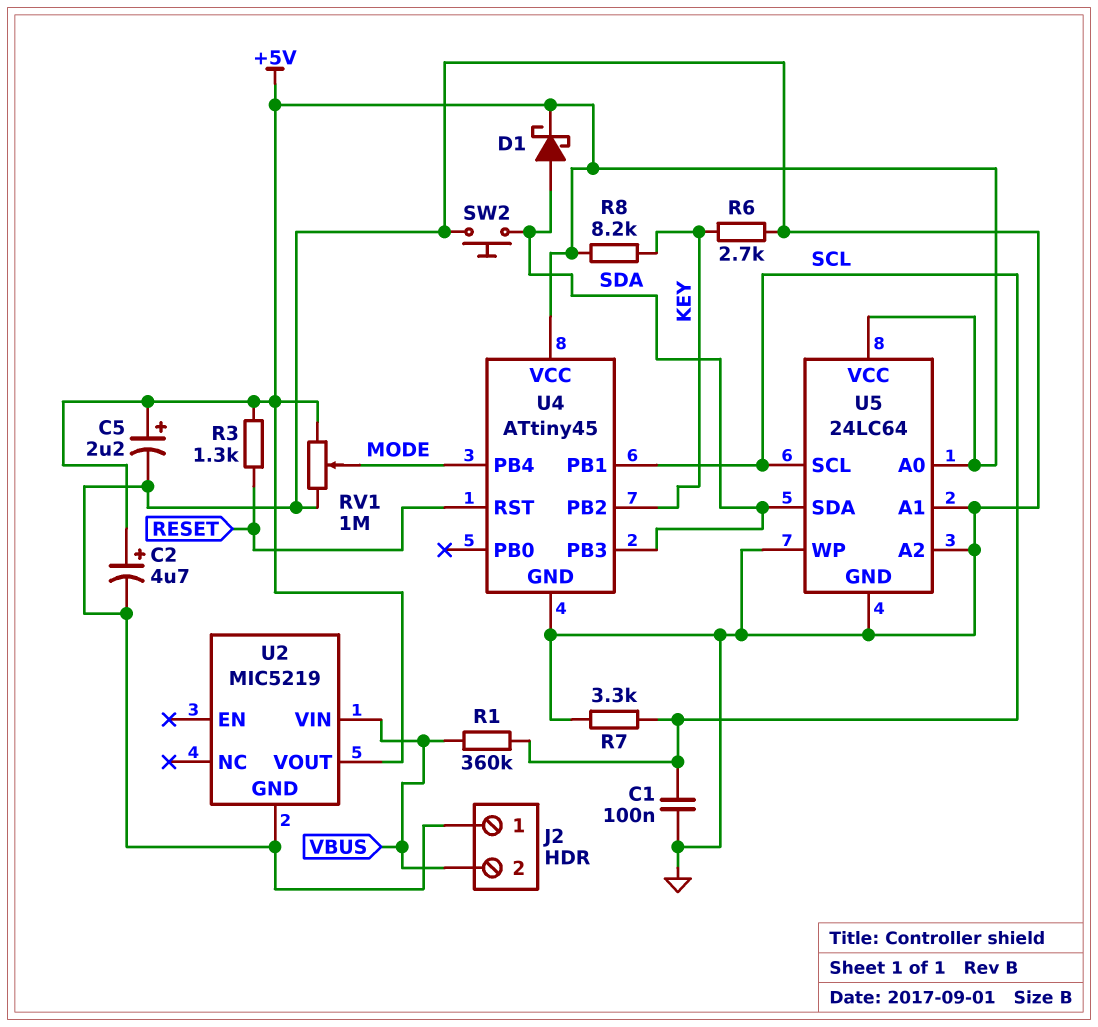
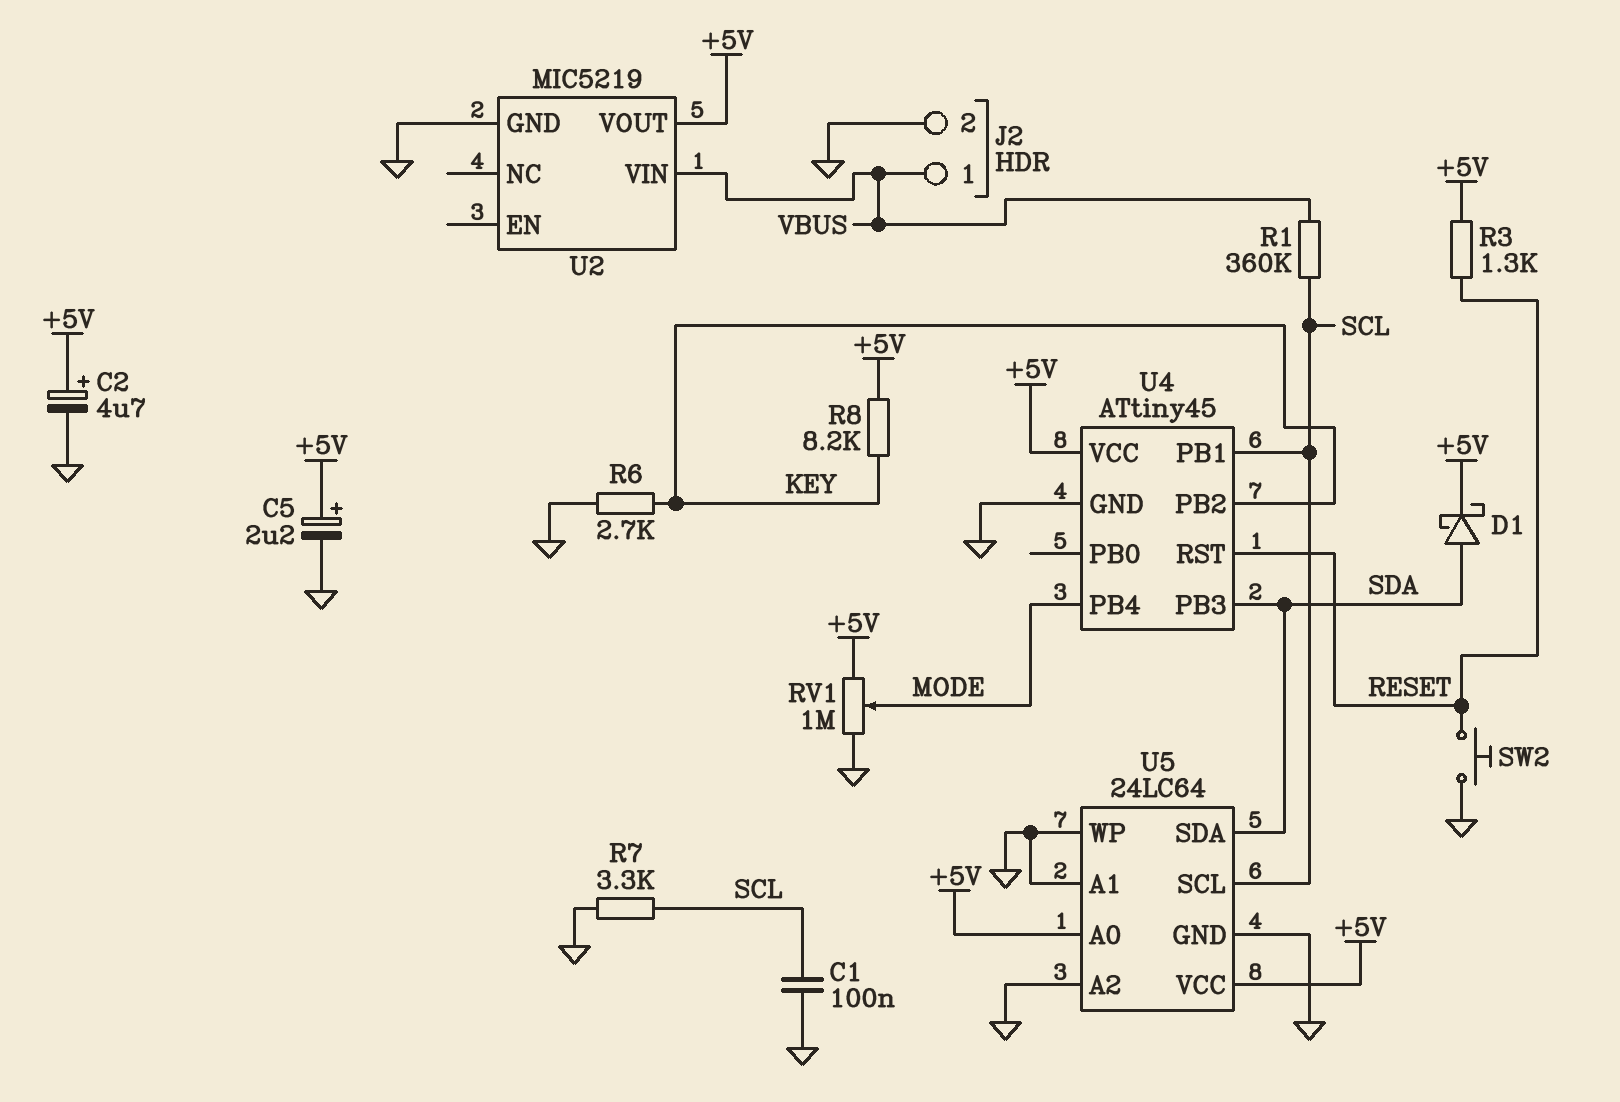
J2 pin 1: GND -> VBUS
J2 pin 2: VBUS -> GND
SW2: button (GND, SDA) -> button (GND, RESET)

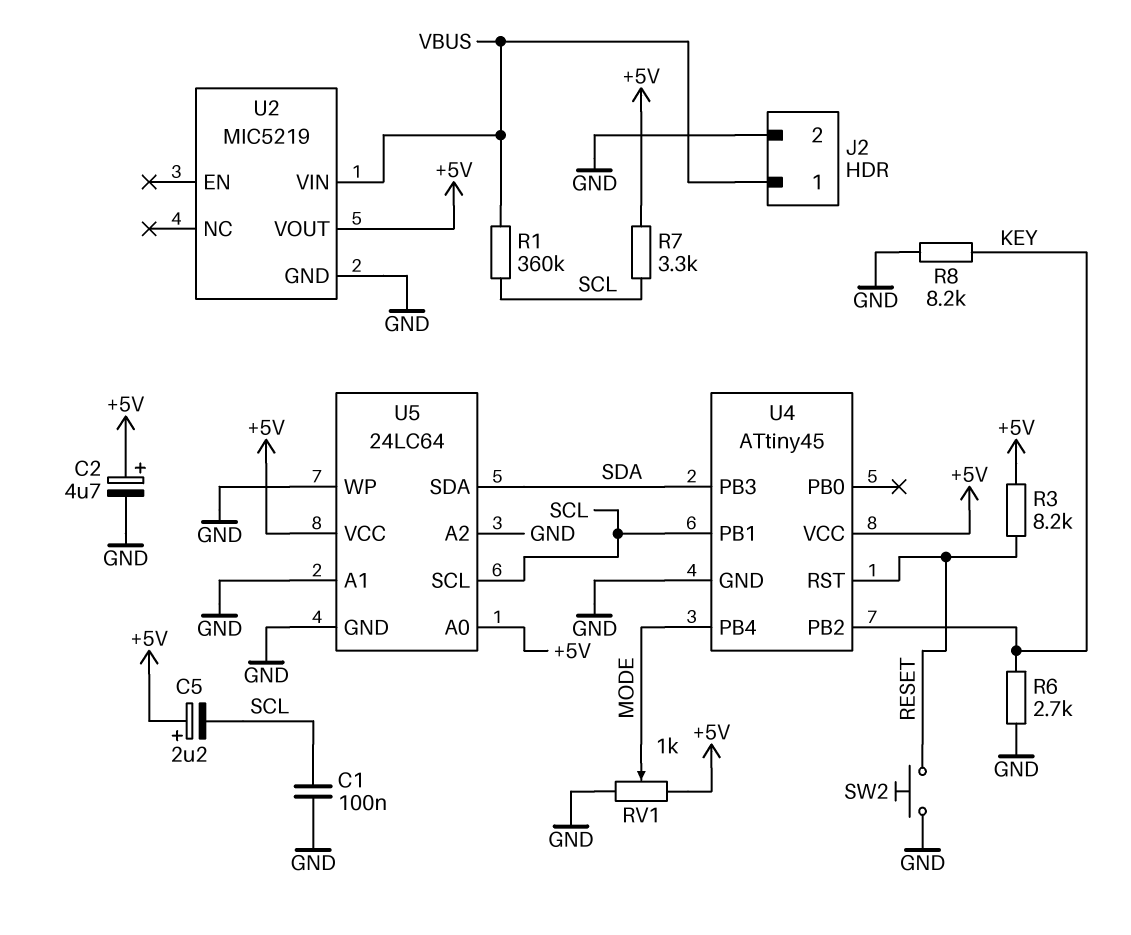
C5: 2.2uF (plus +5V, minus GND) -> 2.2uF (plus +5V, minus SCL)
D1: schottky (A SDA, K +5V) -> none
R3: 1.3k (+5V, RESET) -> 8.2k (+5V, RESET)
R7: 3.3k (GND, SCL) -> 3.3k (+5V, SCL)
R8: 8.2k (+5V, KEY) -> 8.2k (GND, KEY)
RV1: 1M (+5V, GND, wiper MODE) -> 1k (+5V, GND, wiper MODE)

